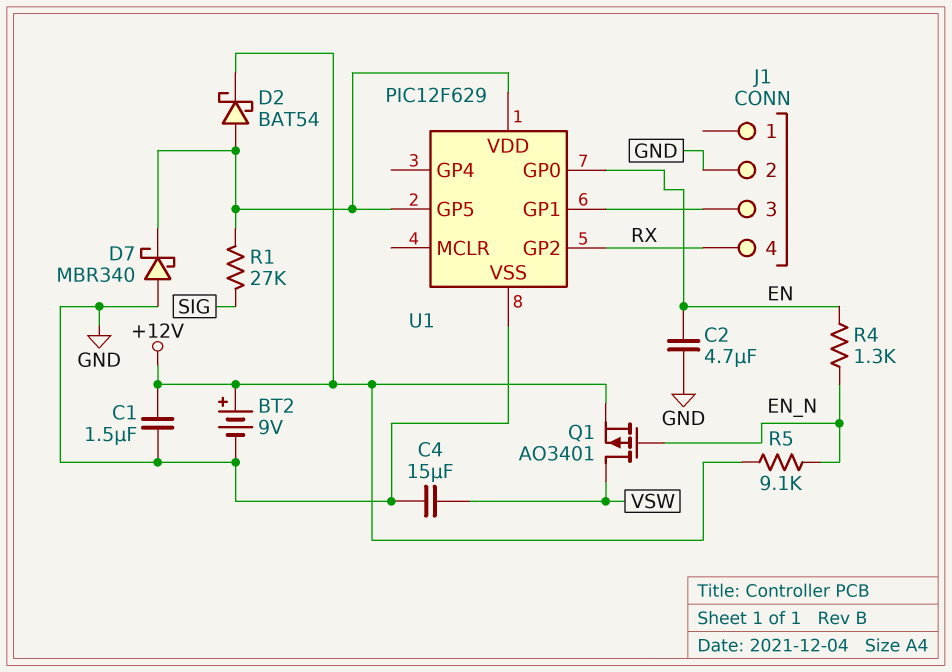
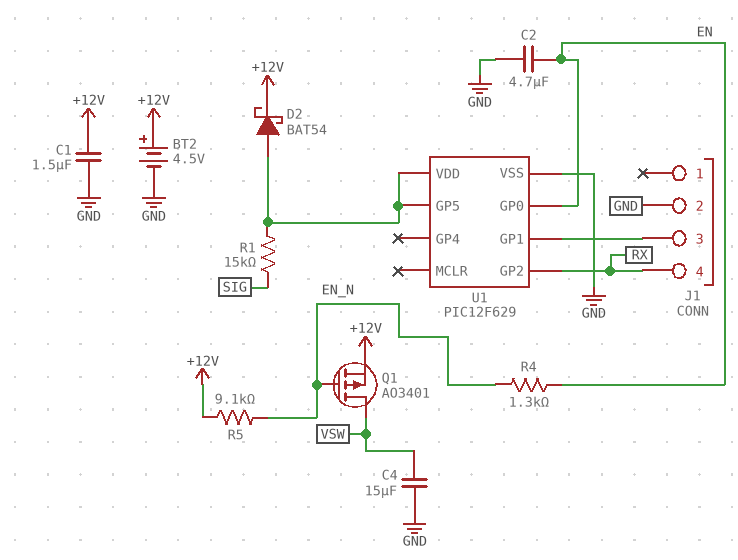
BT2: 9V (plus +12V, minus GND) -> 4.5V (plus +12V, minus GND)
D7: schottky MBR340 (A GND, K U1/GP5) -> none
R1: 27k (SIG, U1/GP5) -> 15k (SIG, U1/GP5)

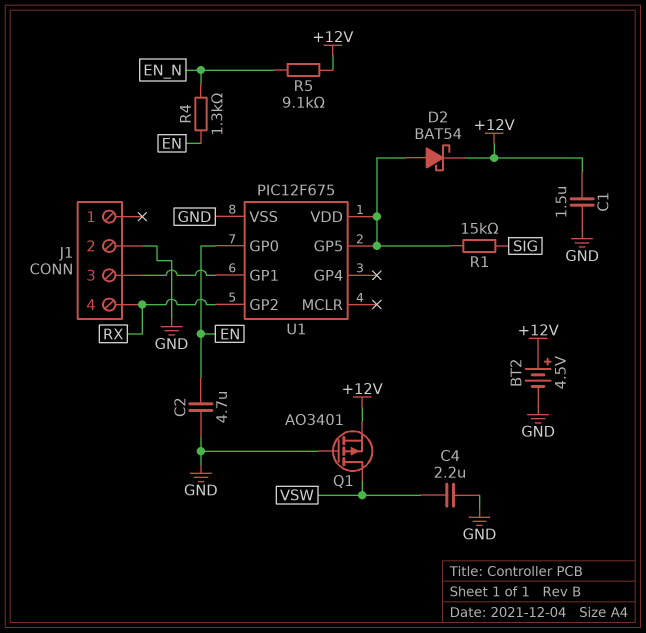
C4: 15uF (GND, VSW) -> 2.2uF (GND, VSW)
Q1: PMOS AO3401 (G EN_N, D VSW, S +12V) -> PMOS AO3401 (G GND, D VSW, S +12V)
U1: PIC12F629 -> PIC12F675

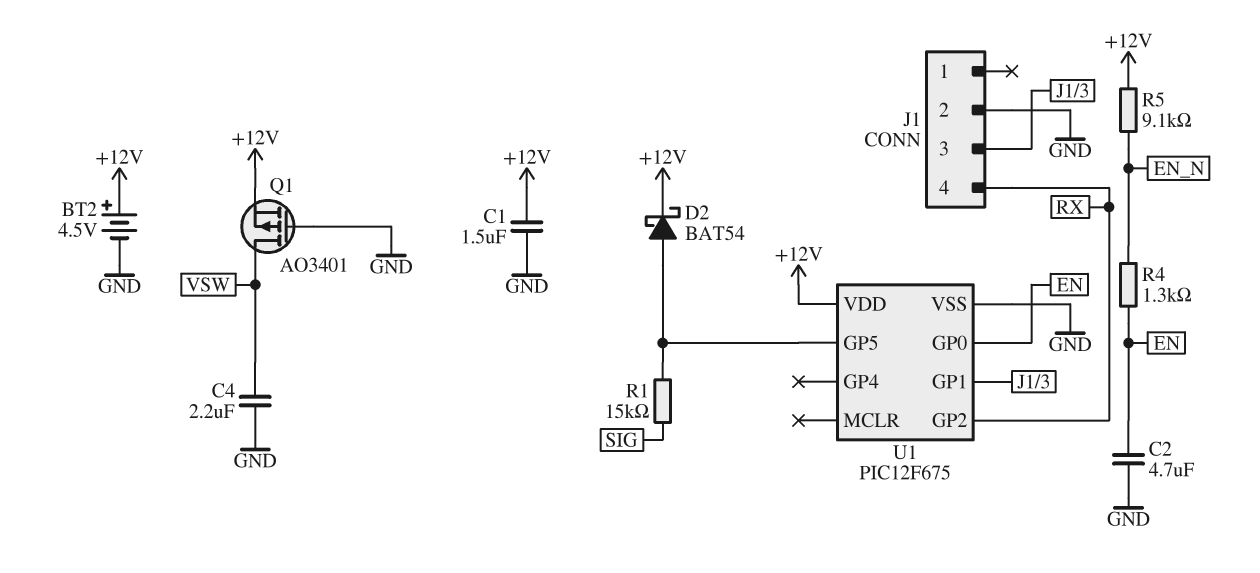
U1 pin VDD: U1/GP5 -> +12V

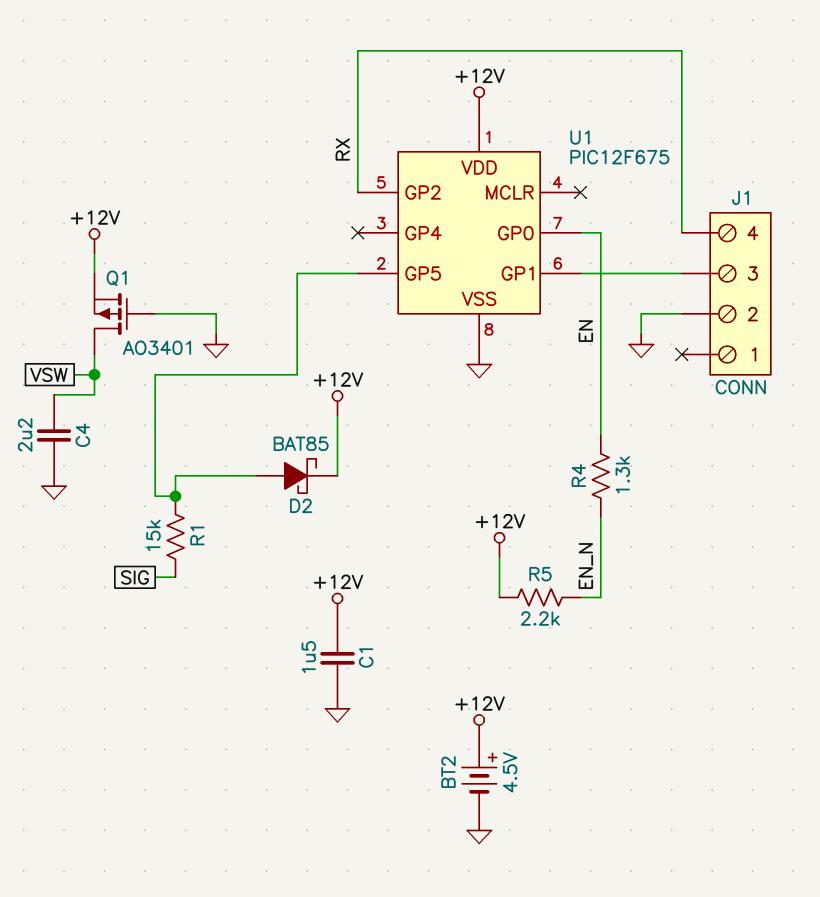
C2: 4.7uF (EN, GND) -> none
D2: schottky BAT54 (A U1/GP5, K +12V) -> schottky BAT85 (A U1/GP5, K +12V)
R5: 9.1k (+12V, EN_N) -> 2.2k (+12V, EN_N)

